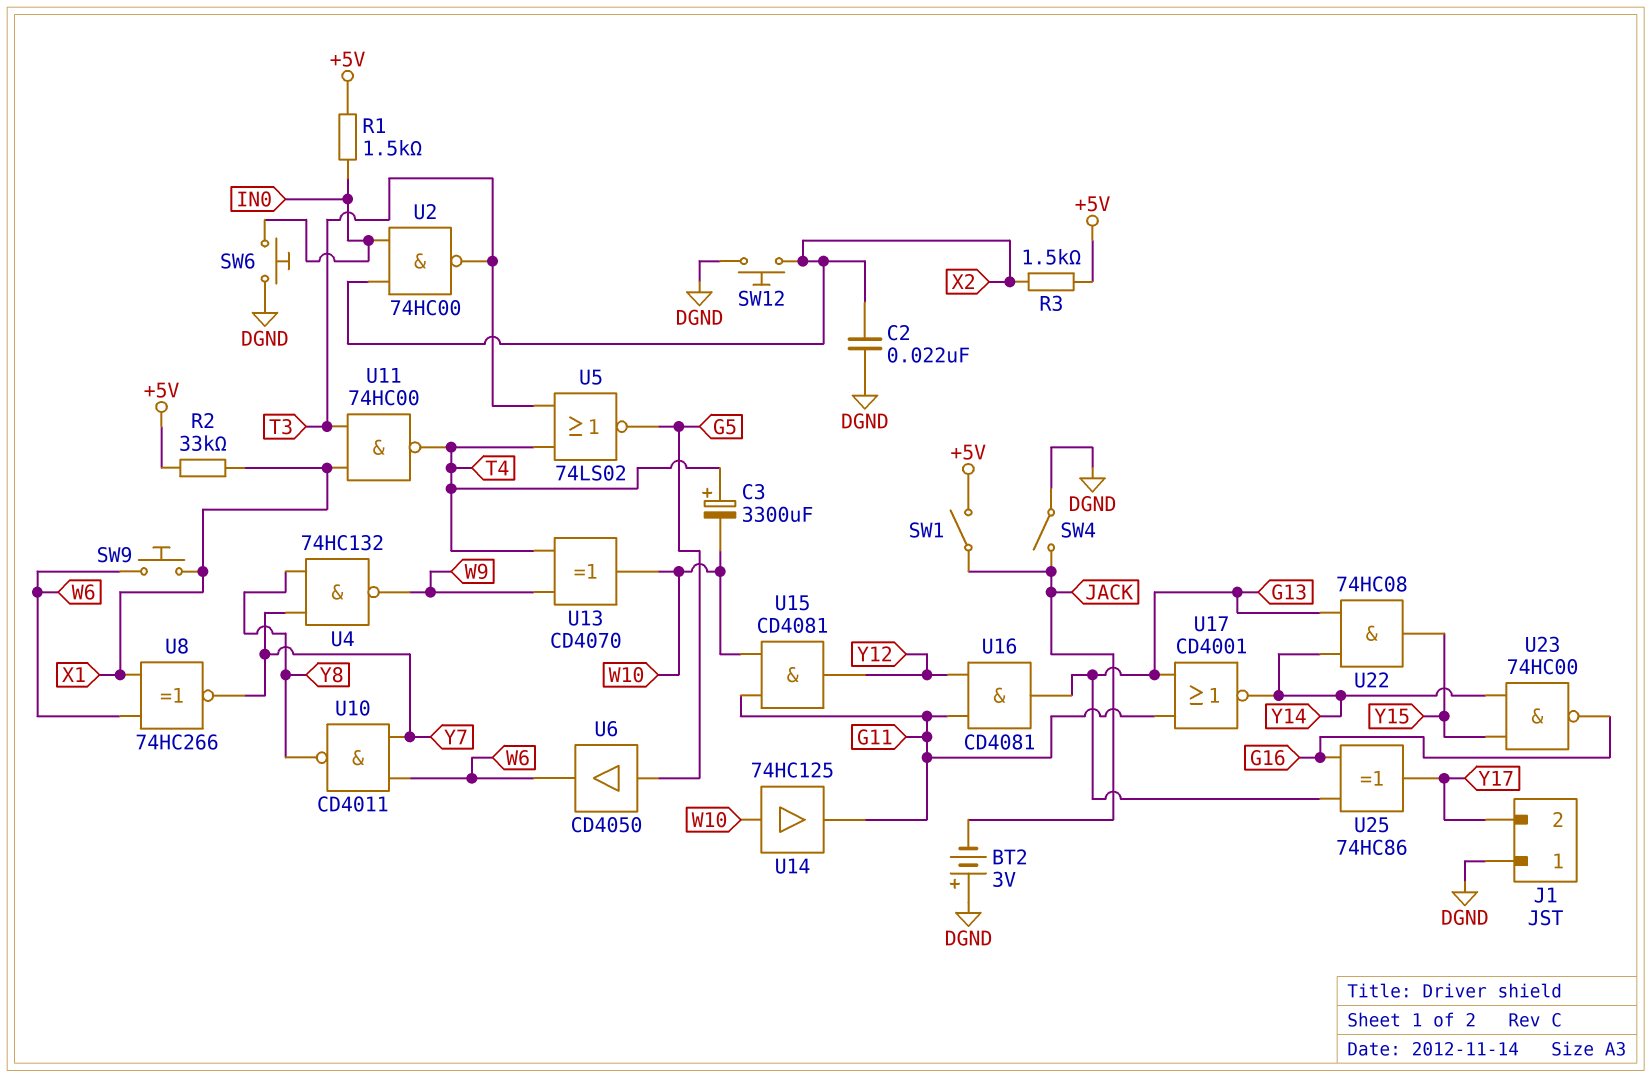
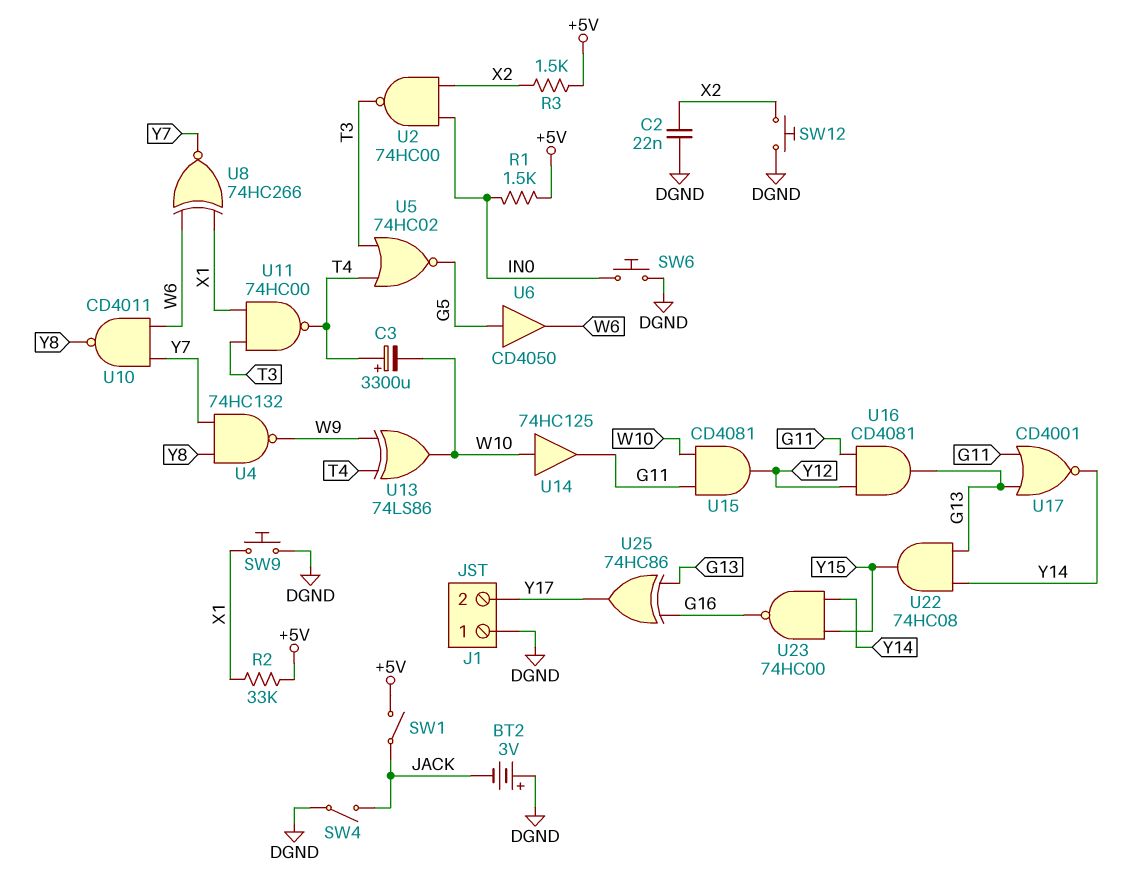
SW9: button (W6, X1) -> button (DGND, X1)
U5: NOR 74LS02 (in T3, in T4, out G5) -> NOR 74HC02 (in T3, in T4, out G5)
U13: XOR CD4070 (in T4, in W9, out W10) -> XOR 74LS86 (in T4, in W9, out W10)

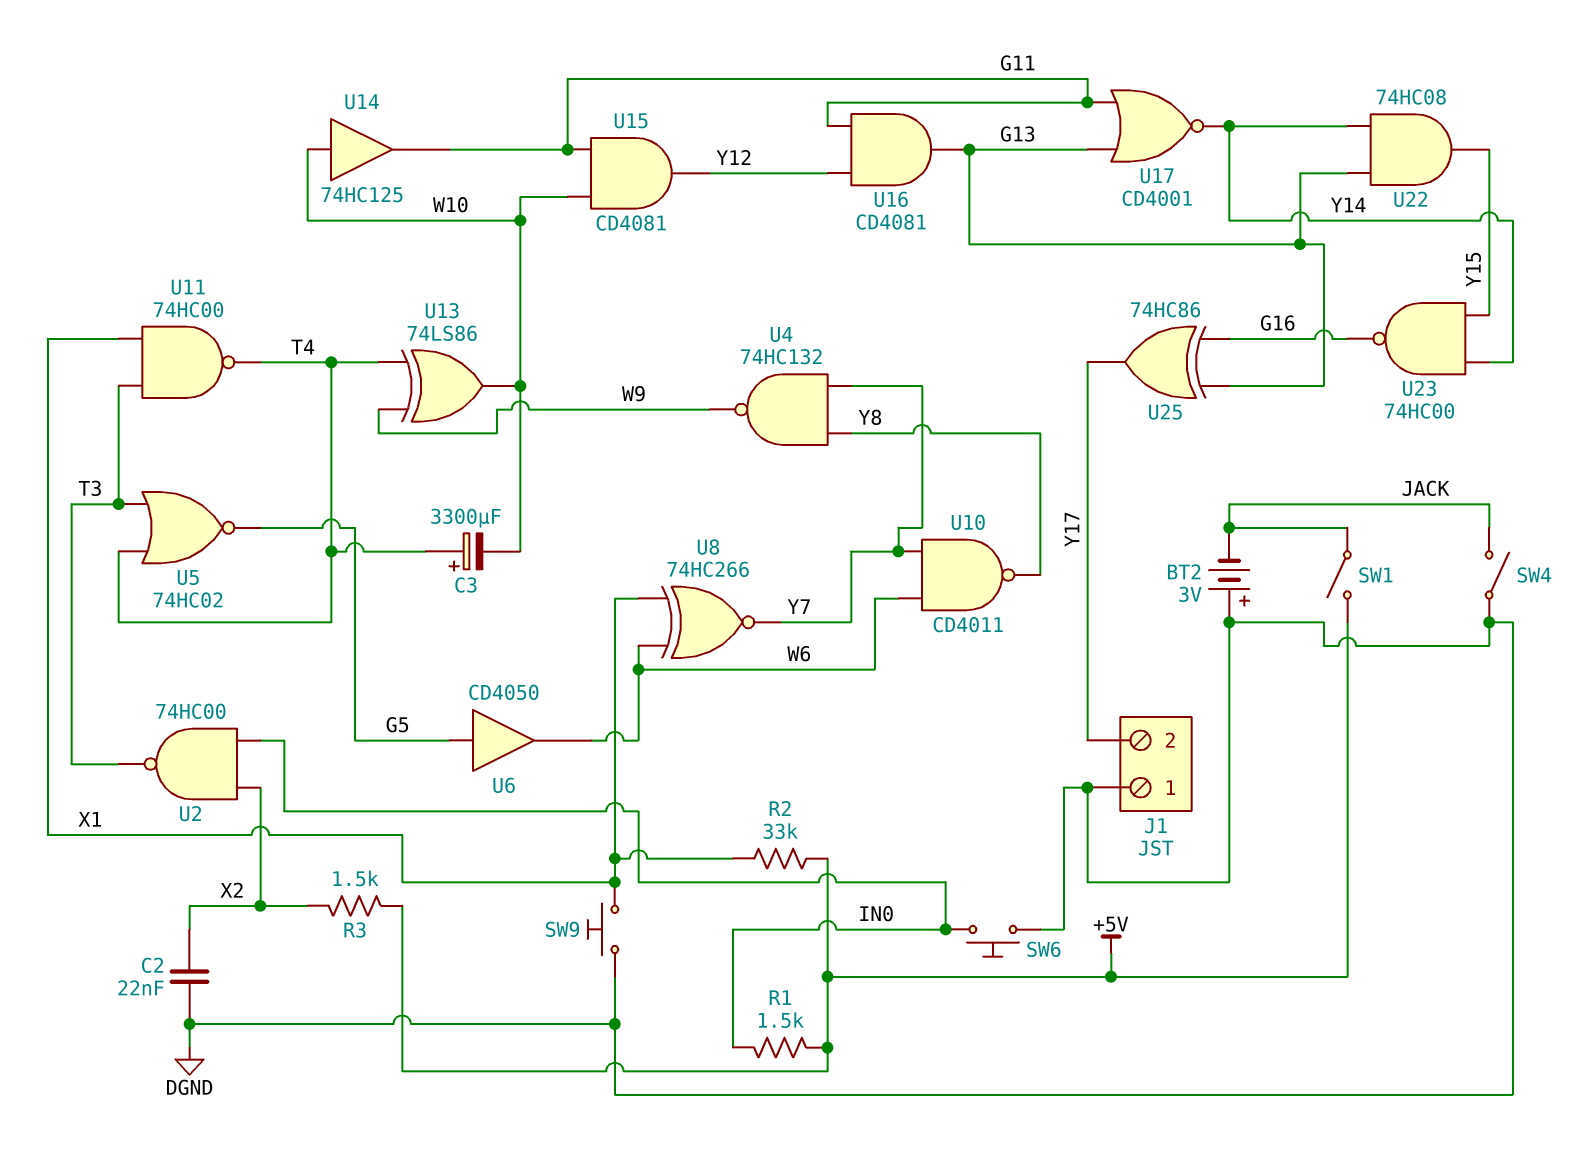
SW12: button (DGND, X2) -> none

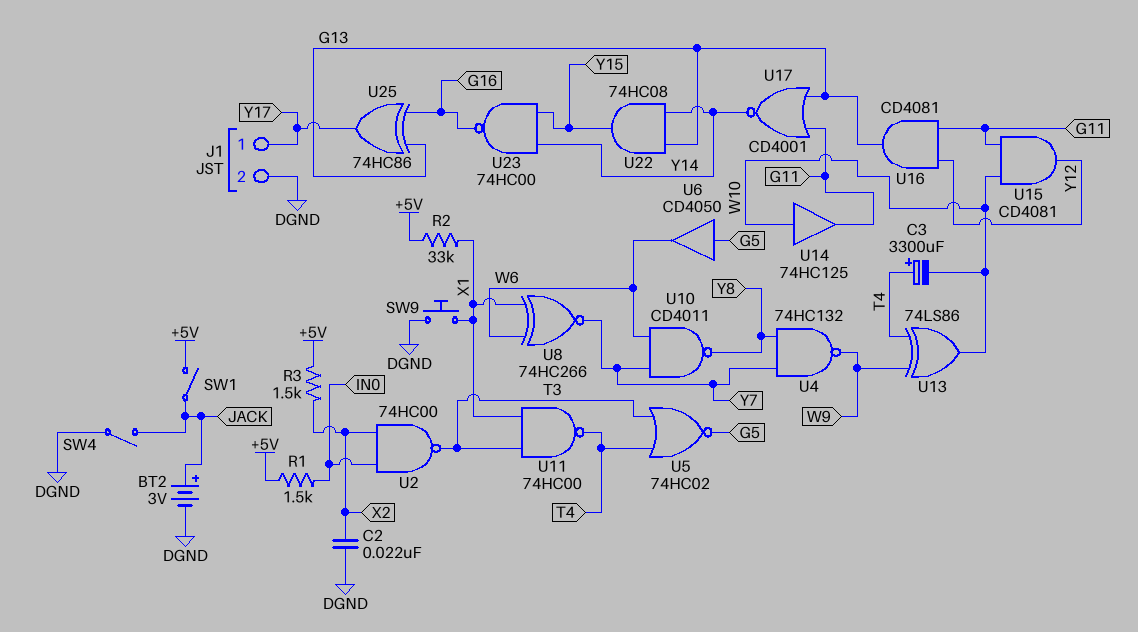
BT2: 3V (plus DGND, minus JACK) -> 3V (plus JACK, minus DGND)
J1 pin 1: DGND -> Y17
J1 pin 2: Y17 -> DGND
SW6: button (DGND, IN0) -> none

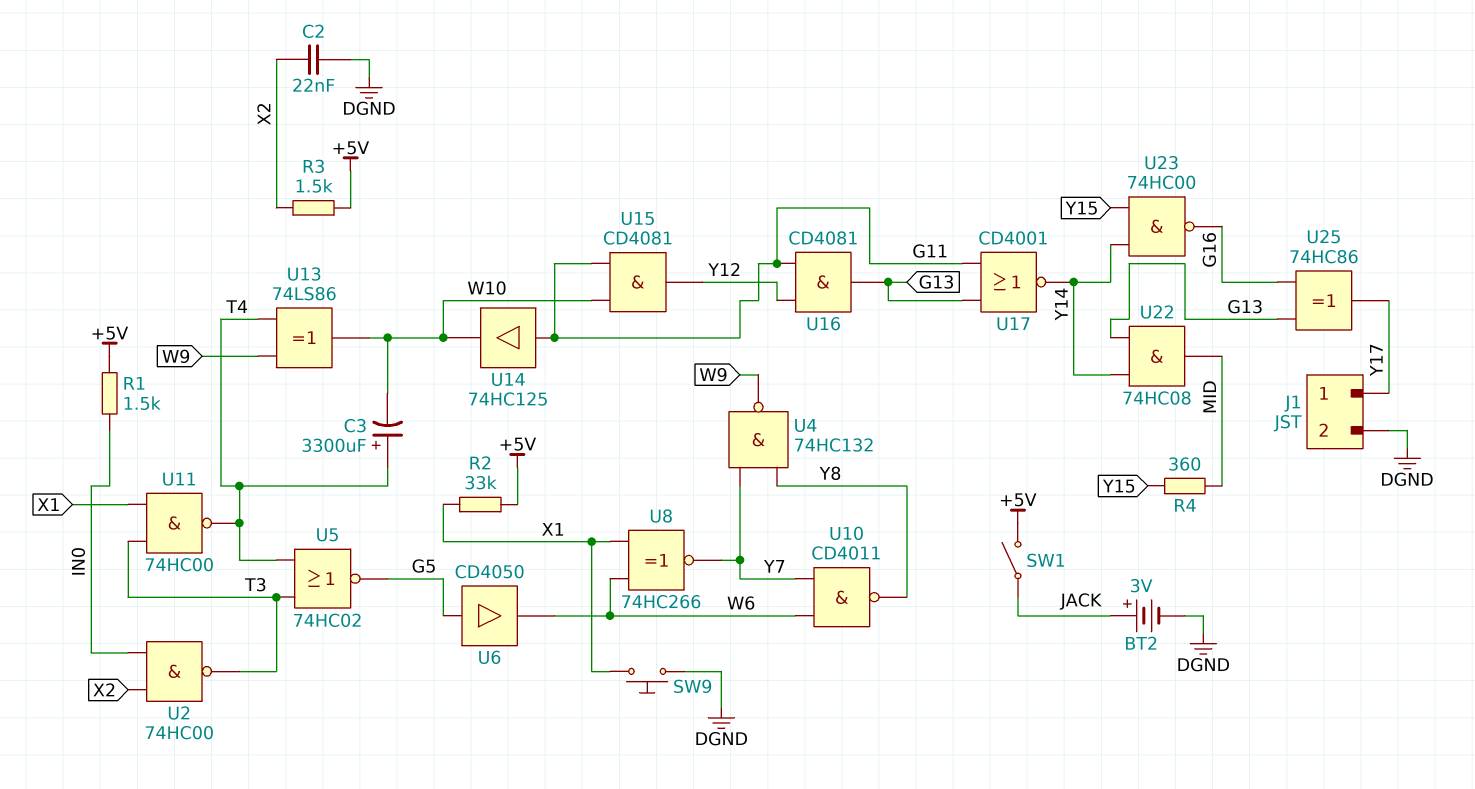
R4: none -> 360 (MID, Y15)
SW4: switch (DGND, JACK) -> none
U14: buffer 74HC125 (in W10, out G11) -> buffer 74HC125 (in G11, out W10)
U22: AND 74HC08 (in G13, in Y14, out Y15) -> AND 74HC08 (in G13, in Y14, out MID)

